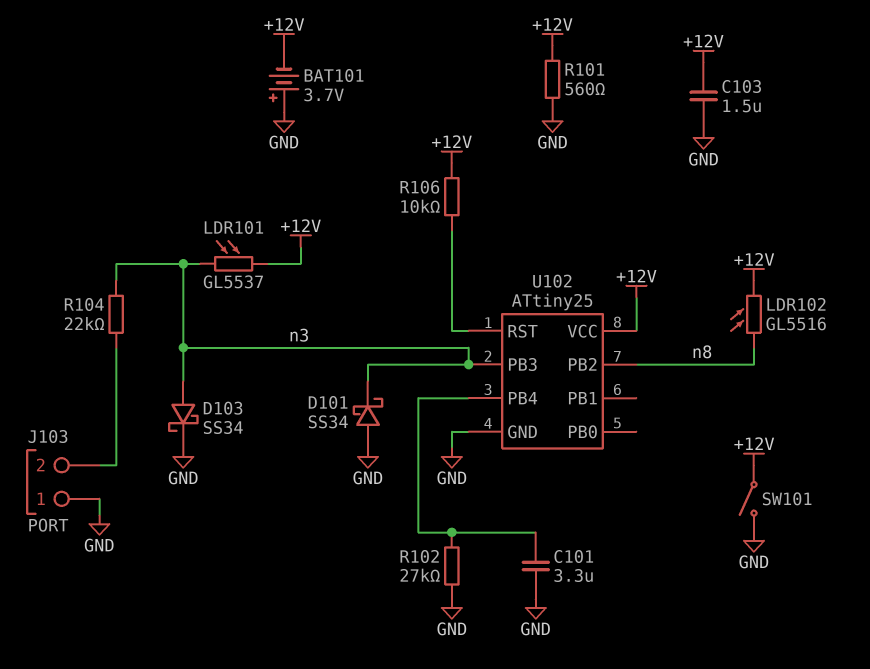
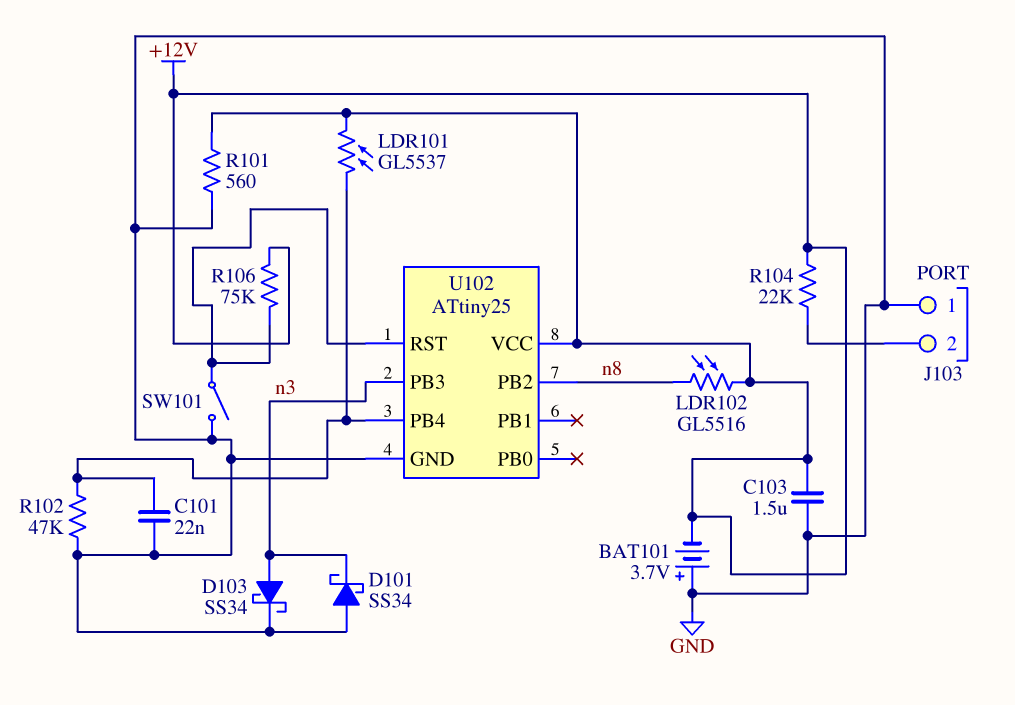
C101: 3.3uF (GND, U102/PB4) -> 22nF (GND, U102/PB4)
LDR101: GL5537 (+12V, n3) -> GL5537 (+12V, U102/PB4)
R102: 27k (GND, U102/PB4) -> 47k (GND, U102/PB4)
R104: 22k (J103/2, n3) -> 22k (+12V, J103/2)
R106: 10k (+12V, U102/RST) -> 75k (+12V, U102/RST)
SW101: switch (+12V, GND) -> switch (GND, U102/RST)

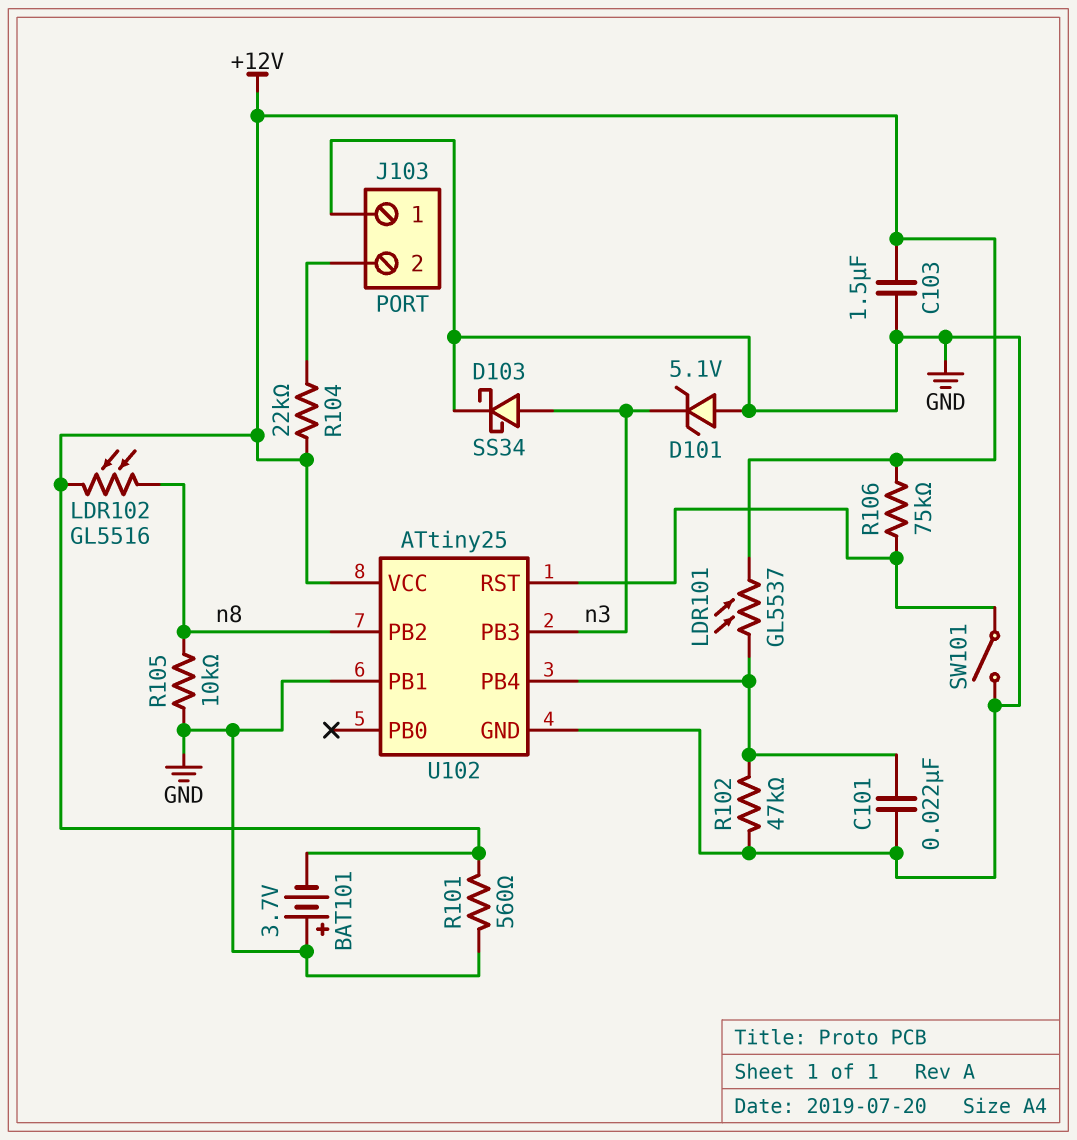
D101: schottky SS34 (A GND, K n3) -> zener 5.1V (A GND, K n3)
R105: none -> 10k (GND, n8)
U102 pin PB1: none -> GND

